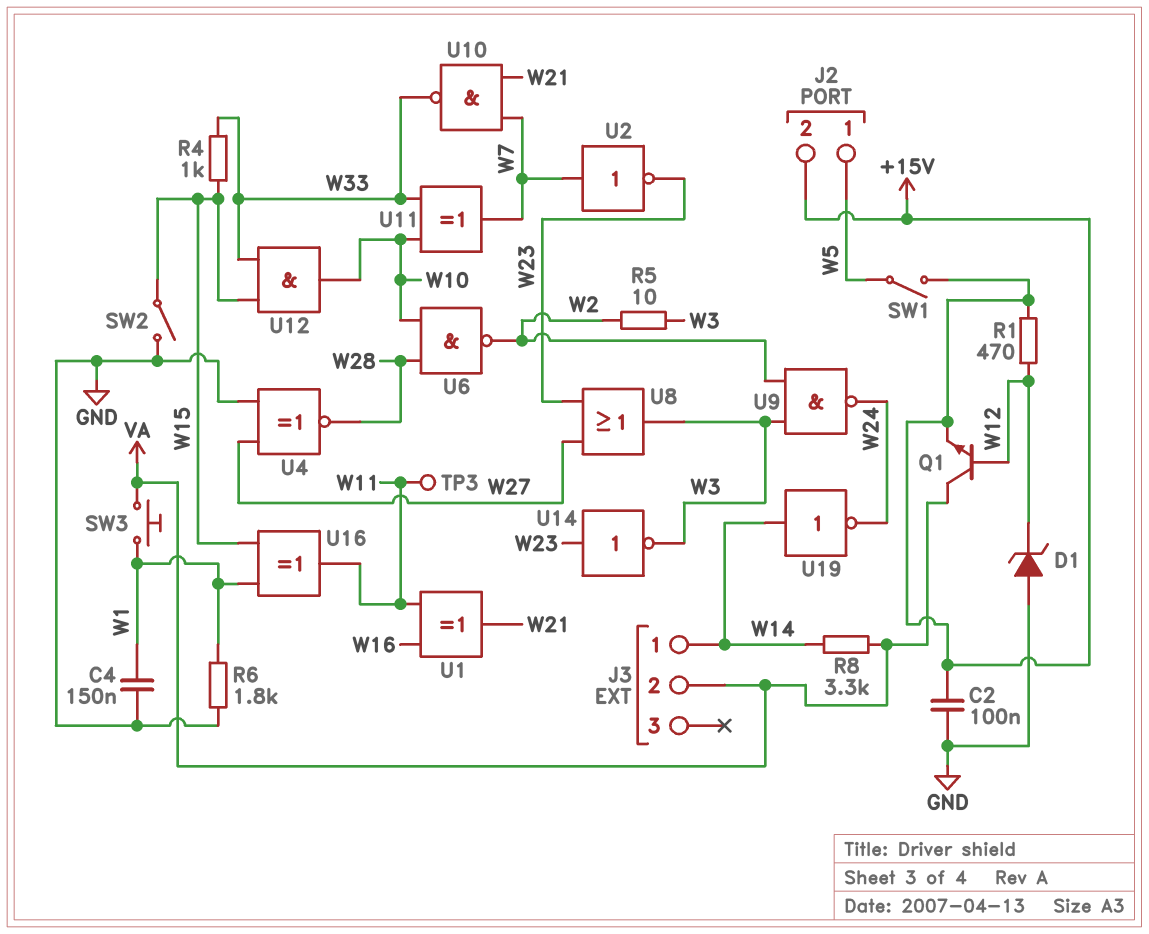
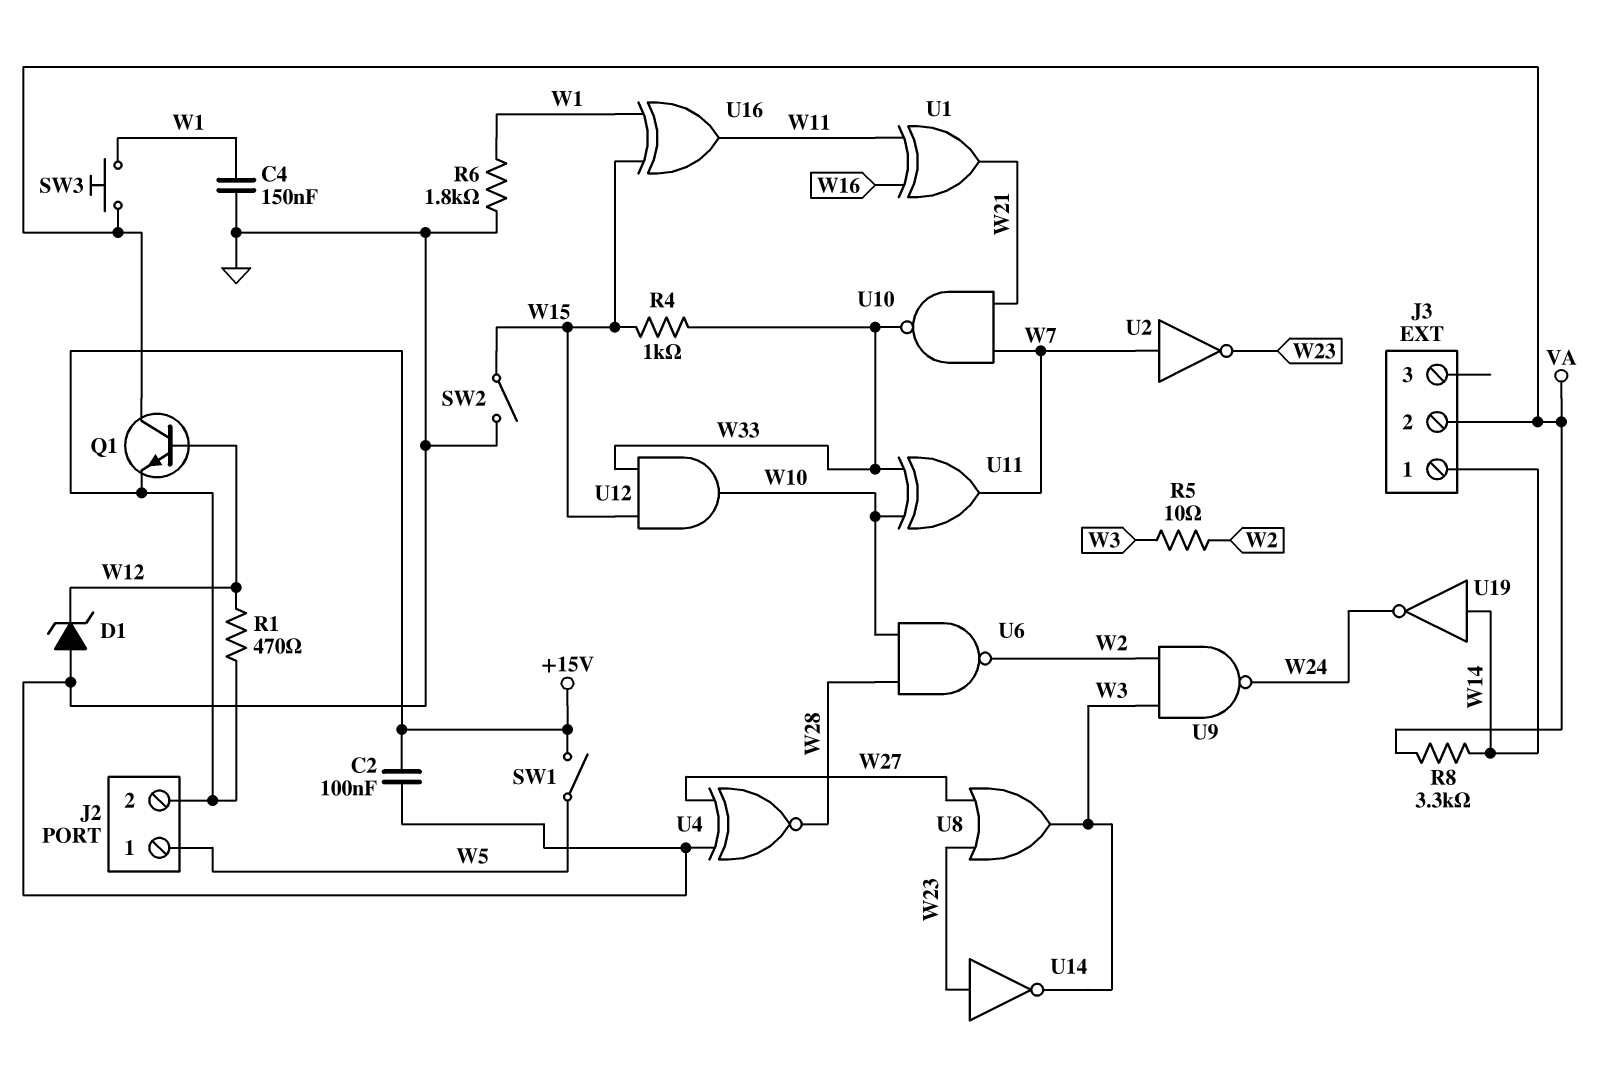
TP3: test point (W11) -> none

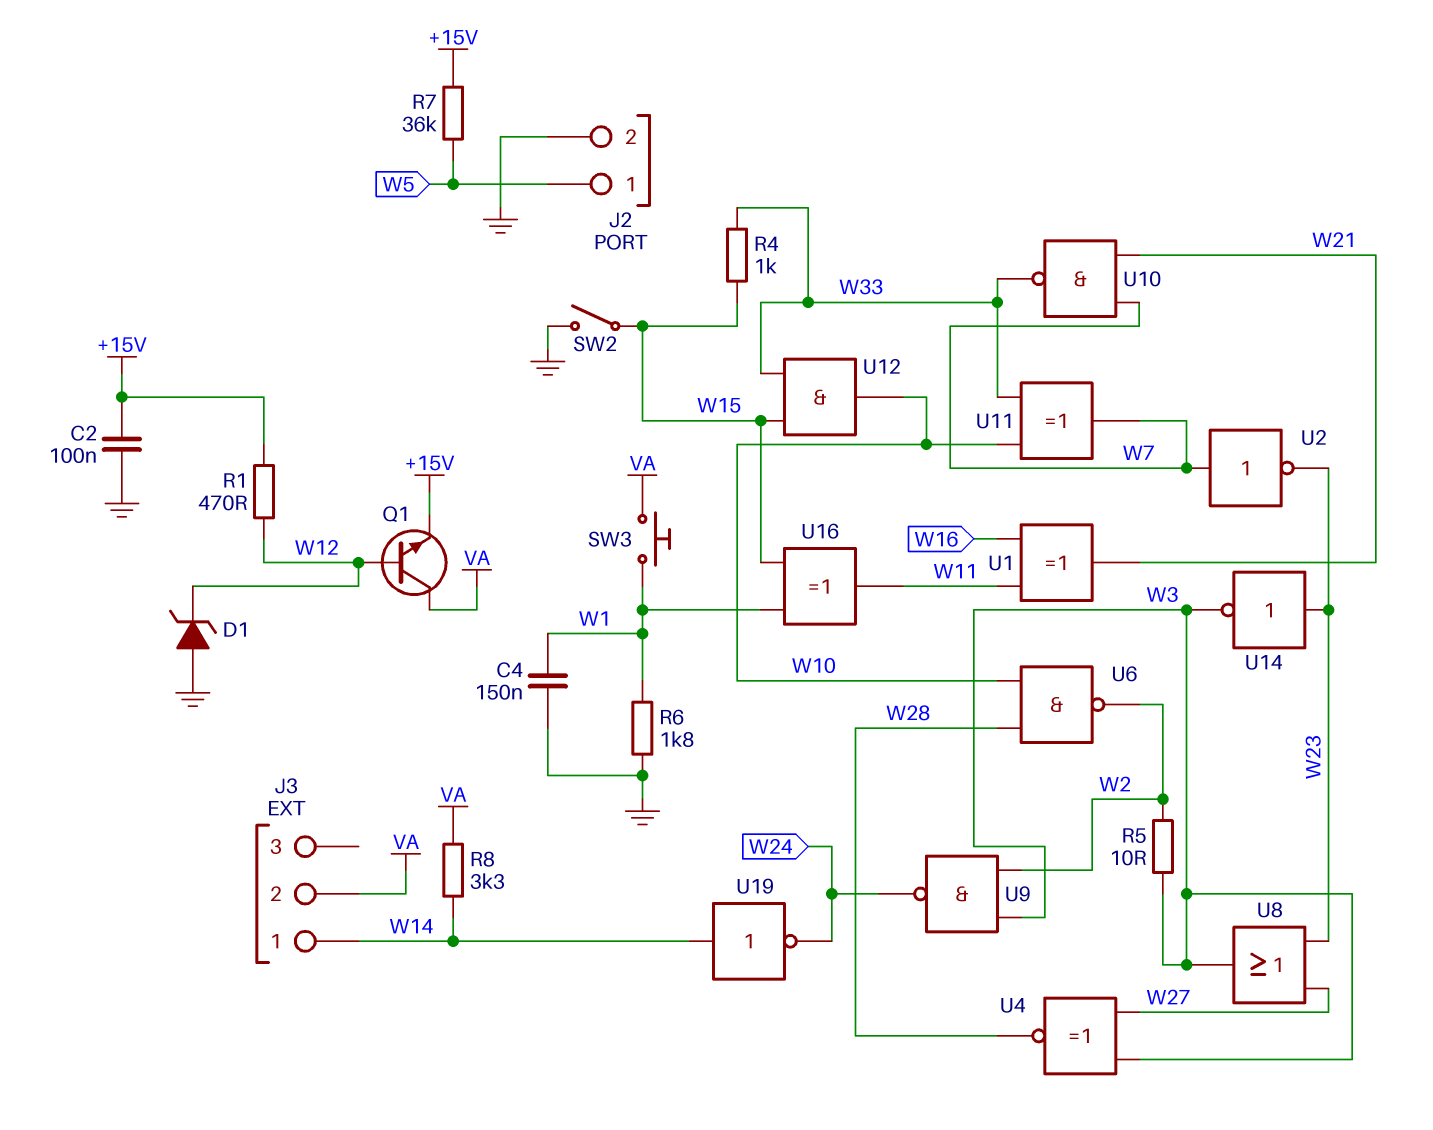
J2 pin 2: +15V -> GND
R7: none -> 36k (+15V, W5)
SW1: switch (+15V, W5) -> none
U4: XNOR (in GND, in W27, out W28) -> XNOR (in W3, in W27, out W28)

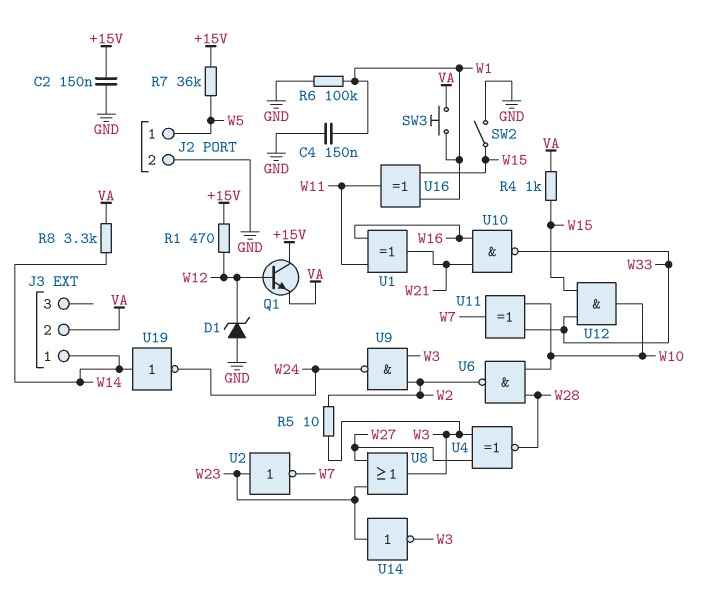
C2: 100nF (+15V, GND) -> 150nF (+15V, GND)
Q1: NPN (B W12, C VA, E +15V) -> NPN (B W12, C +15V, E VA)
R4: 1k (W15, W33) -> 1k (VA, W15)
R6: 1.8k (GND, W1) -> 100k (GND, W1)
U2: NOT (in W7, out W23) -> NOT (in W23, out W7)
U10: NAND (in W7, in W21, out W33) -> NAND (in W16, in W21, out W33)

